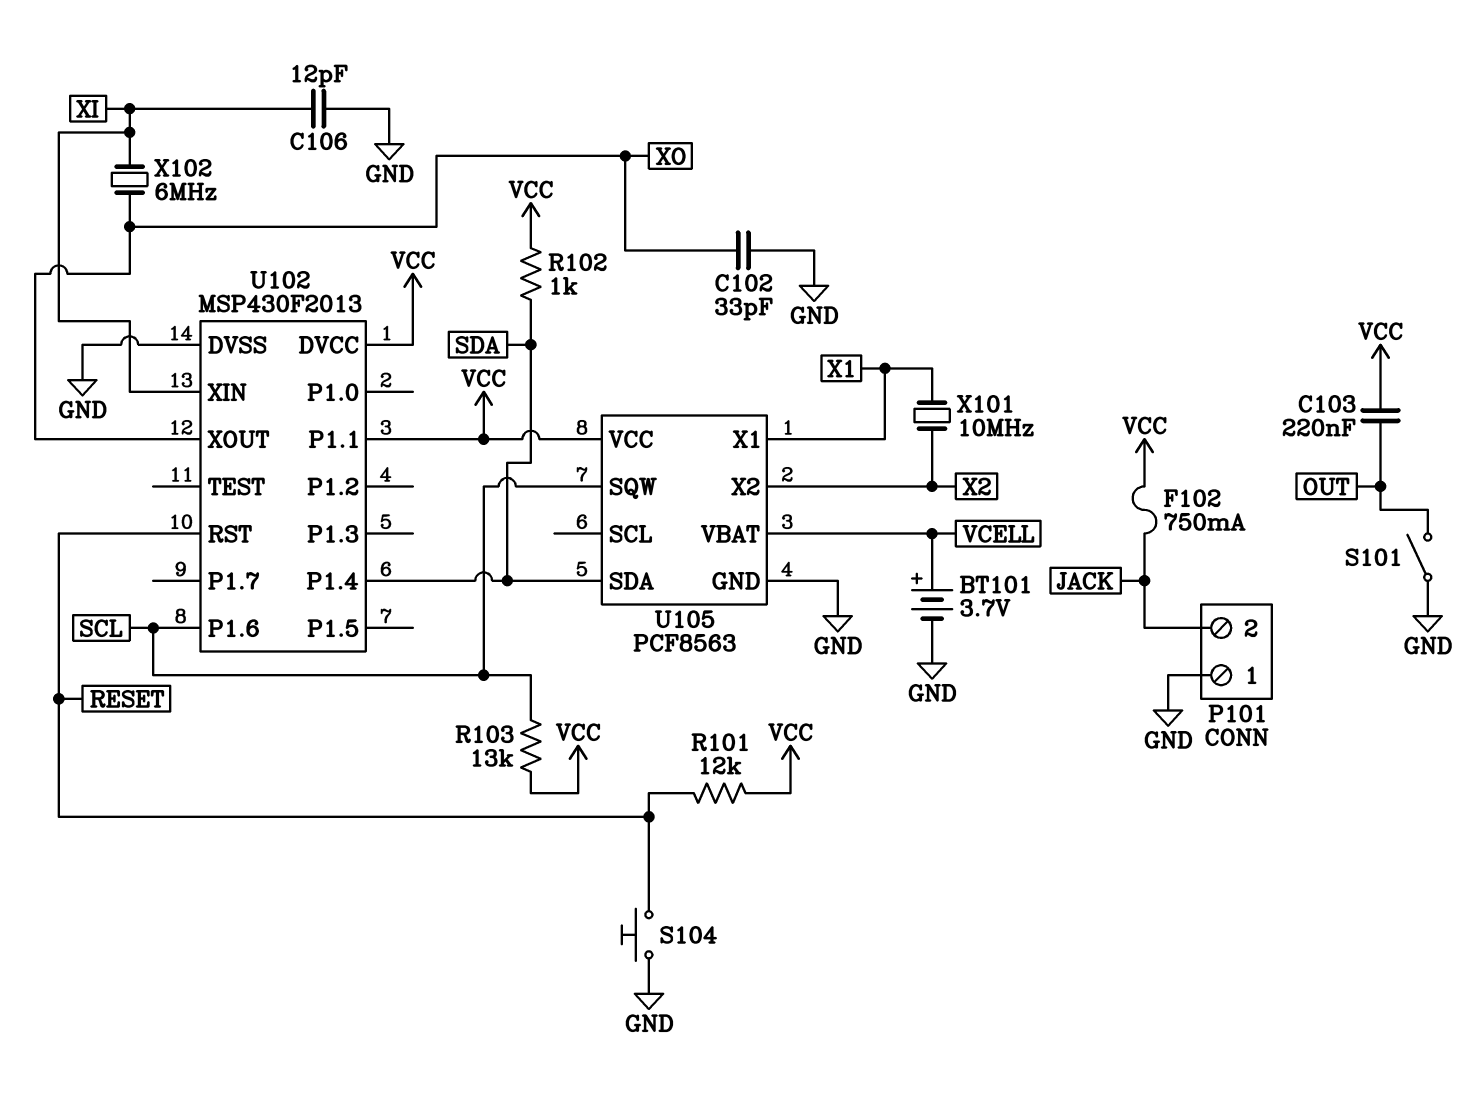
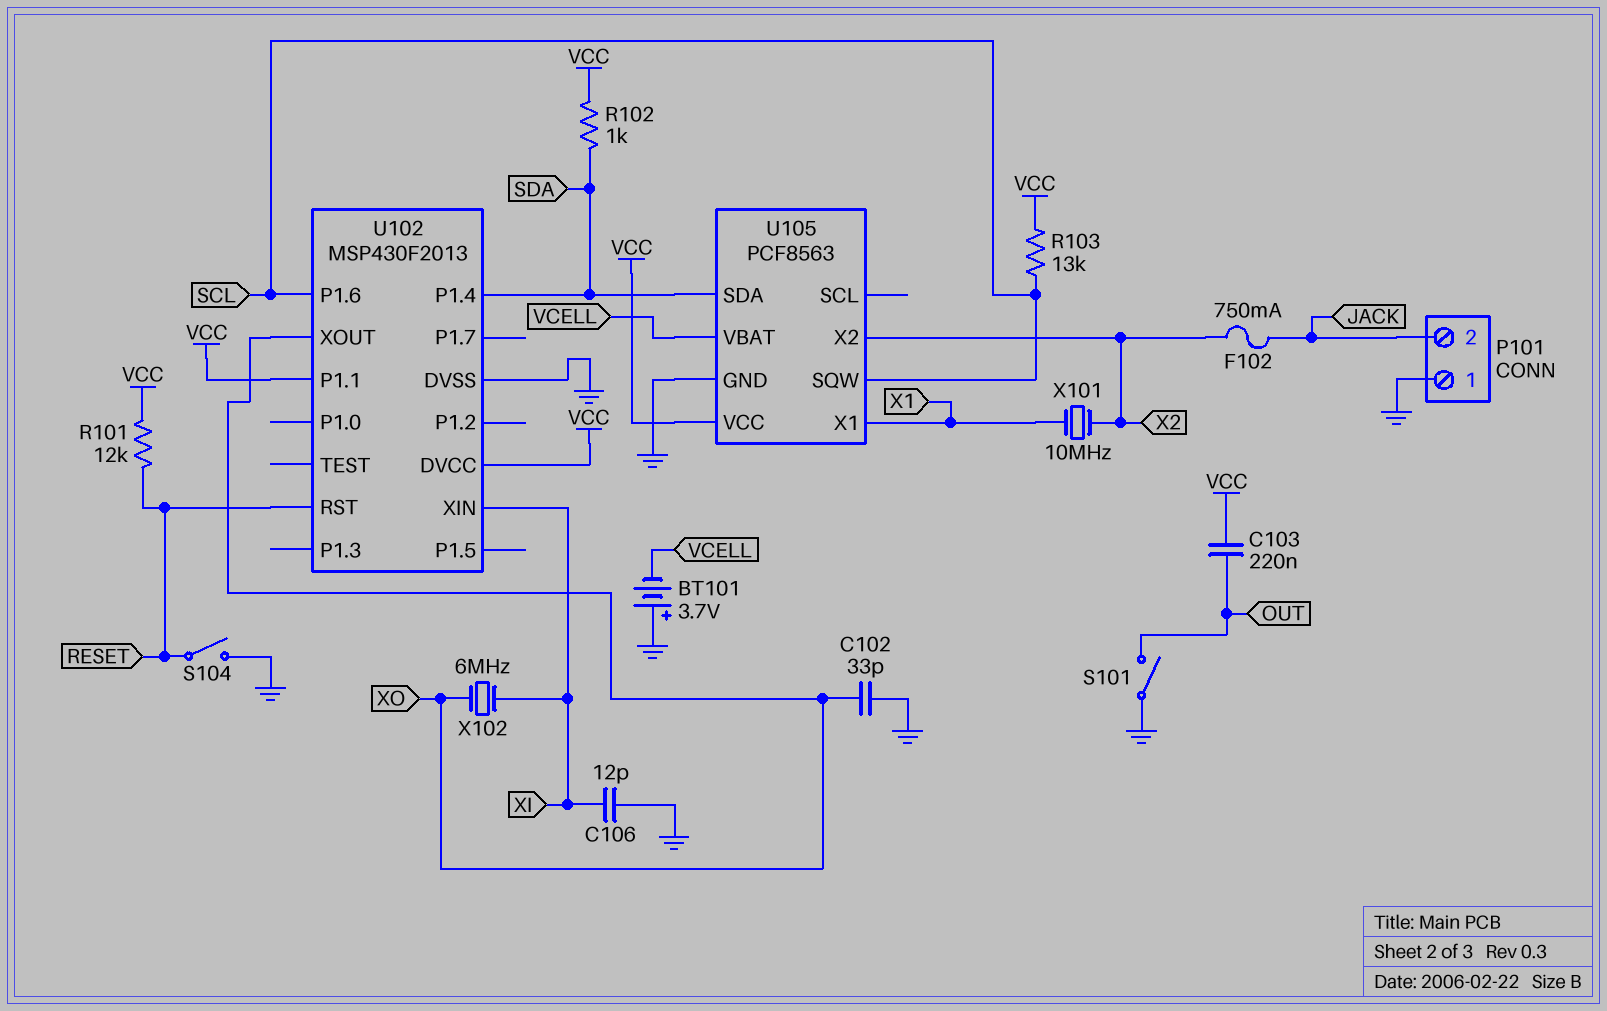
BT101: 3.7V (plus VCELL, minus GND) -> 3.7V (plus GND, minus VCELL)
F102: 750mA (JACK, VCC) -> 750mA (JACK, X2)
S104: button (GND, RESET) -> switch (GND, RESET)

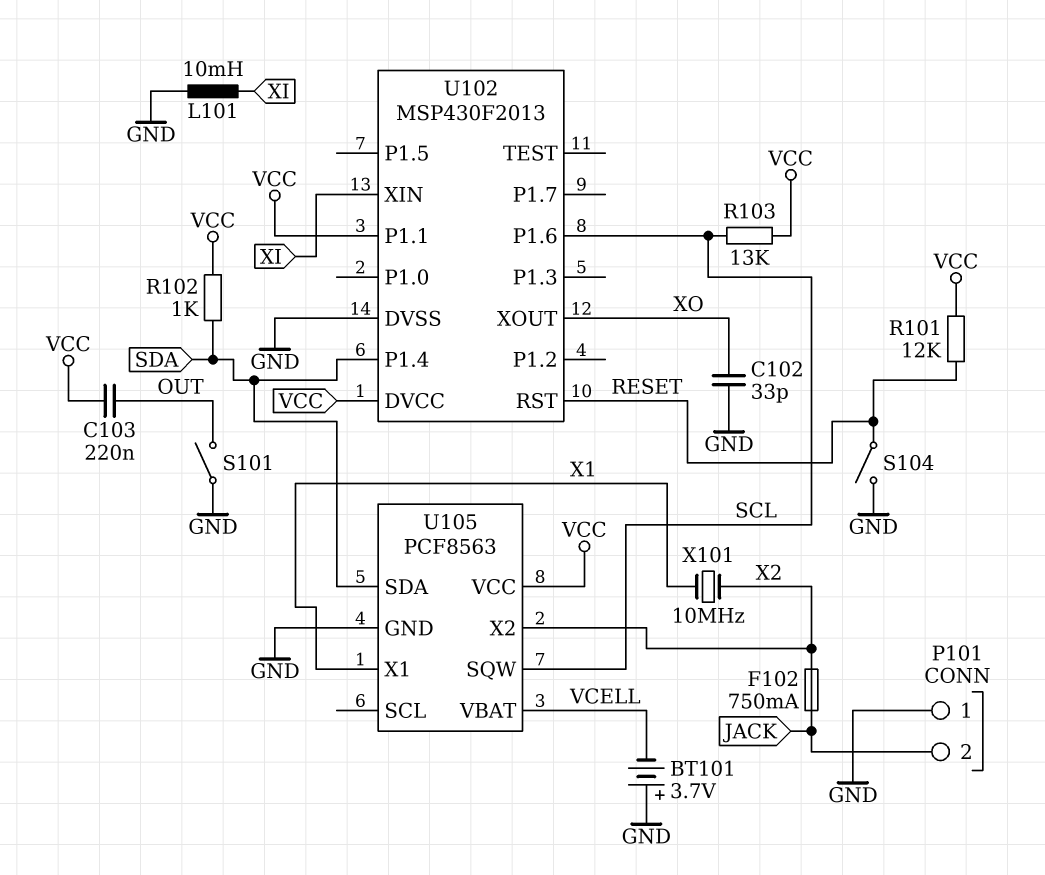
C106: 12pF (GND, XI) -> none
L101: none -> 10mH (GND, XI)
X102: 6MHz (XI, XO) -> none

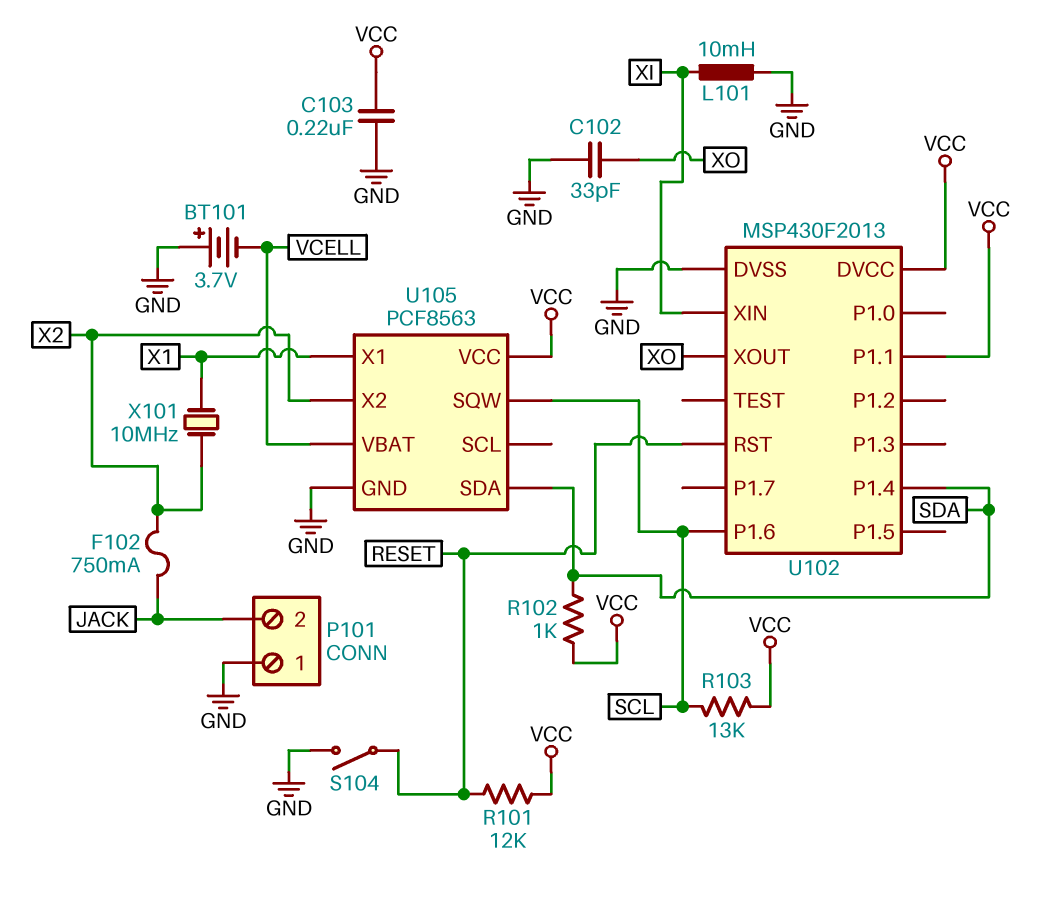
C103: 220nF (OUT, VCC) -> 220nF (GND, VCC)
S101: switch (GND, OUT) -> none

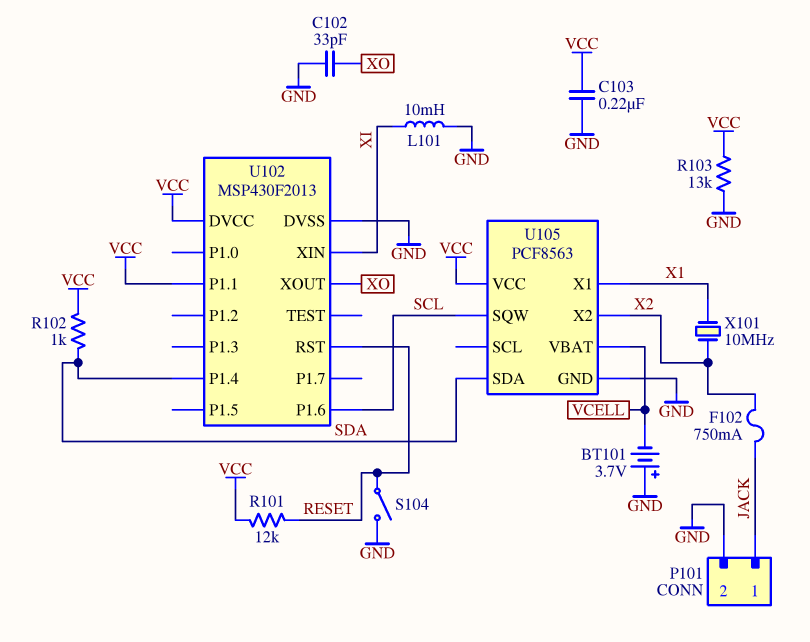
P101 pin 1: GND -> JACK
P101 pin 2: JACK -> GND
R103: 13k (SCL, VCC) -> 13k (GND, VCC)

